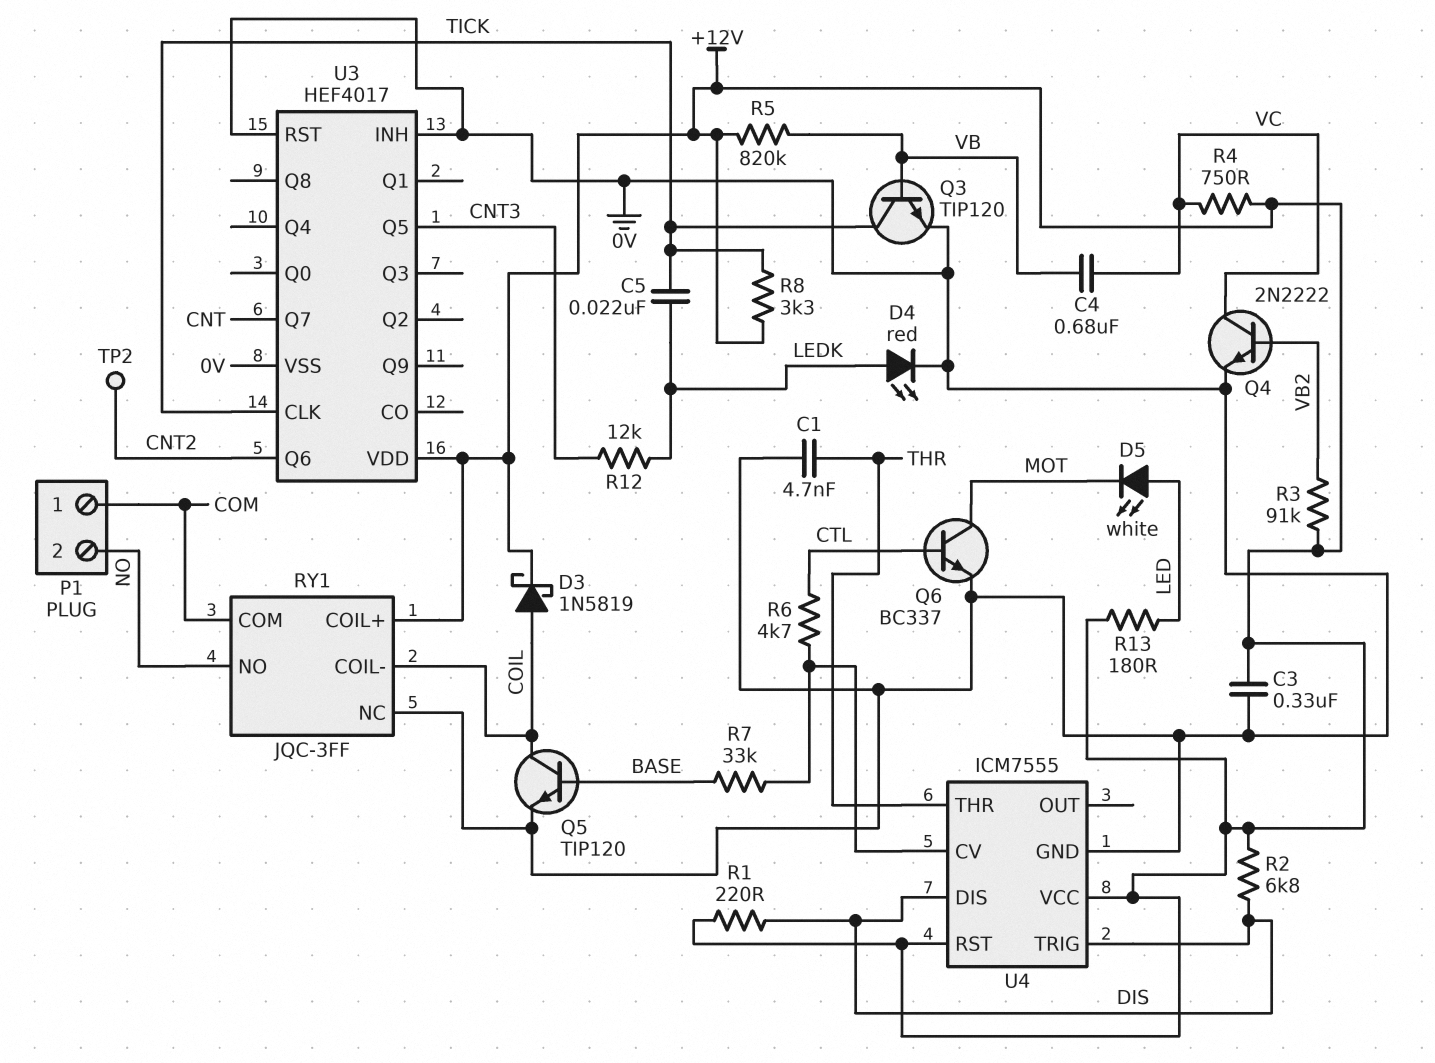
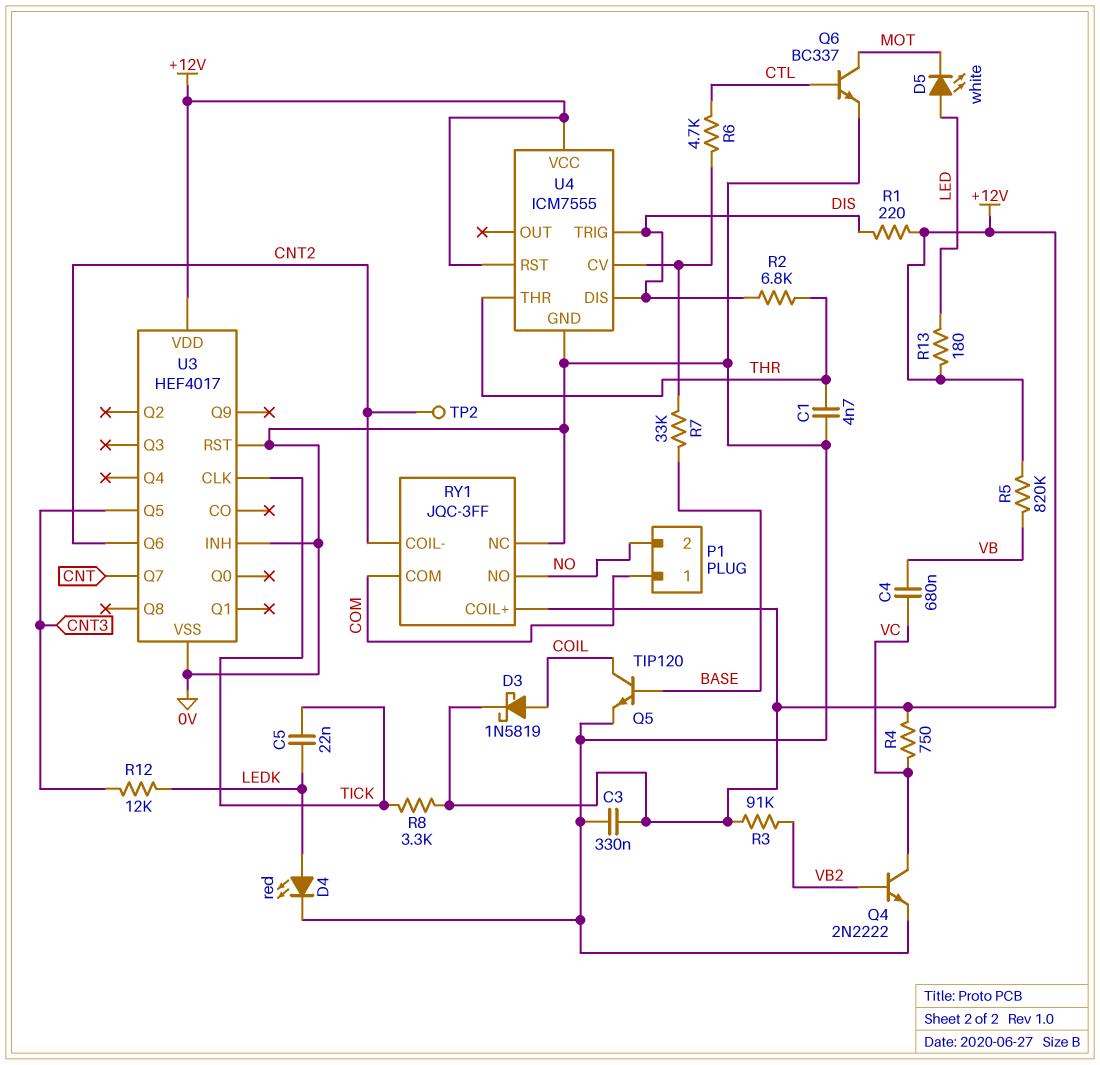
Q3: NPN TIP120 (B VB, C TICK, E 0V) -> none
R2: 6.8k (+12V, DIS) -> 6.8k (DIS, THR)
RY1 pin COIL-: COIL -> CNT2

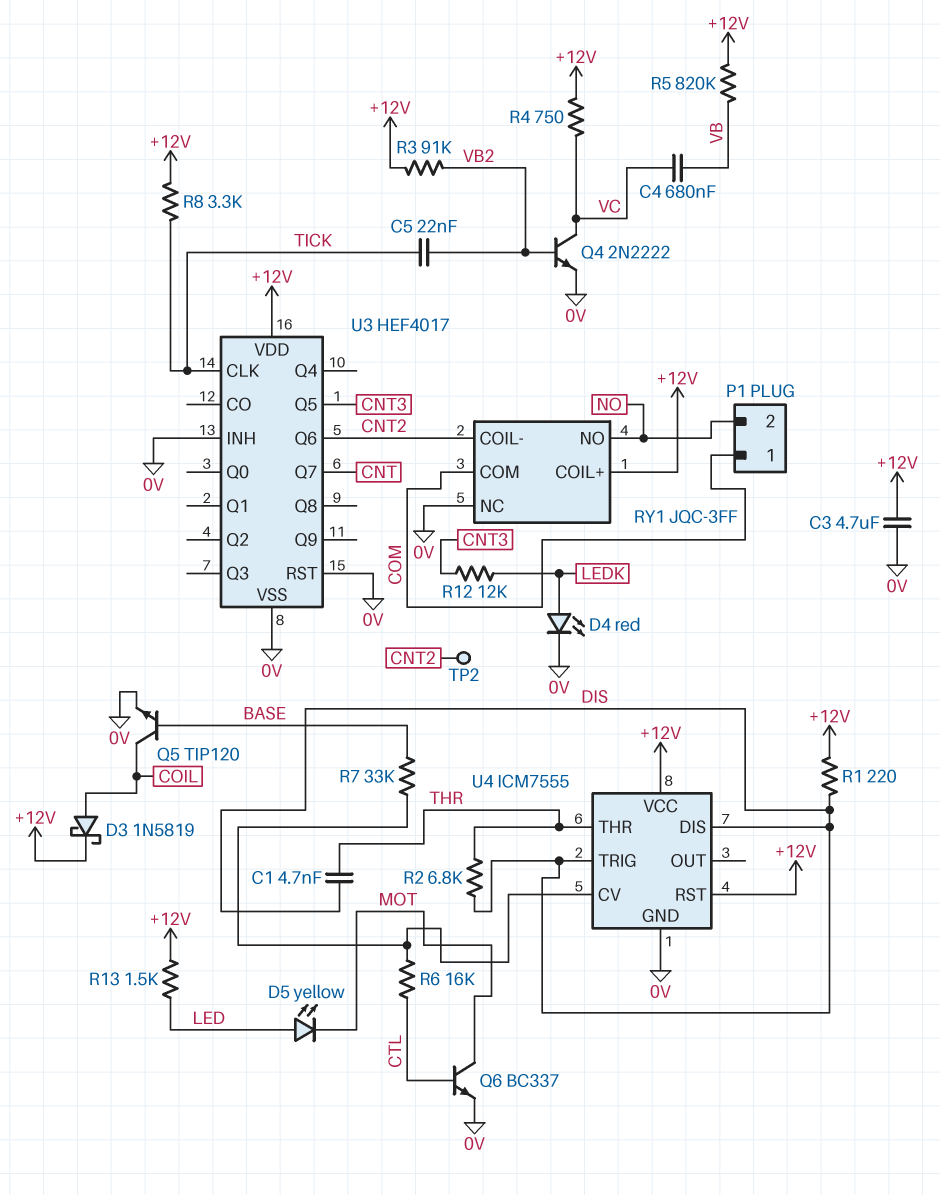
C1: 4.7nF (0V, THR) -> 4.7nF (DIS, THR)
C3: 330nF (+12V, 0V) -> 4.7uF (+12V, 0V)
C5: 22nF (LEDK, TICK) -> 22nF (TICK, VB2)
D5: LED white (A LED, K MOT) -> LED yellow (A LED, K MOT)
R6: 4.7k (CTL, U4/CV) -> 16k (CTL, U4/CV)
R13: 180 (+12V, LED) -> 1.5k (+12V, LED)

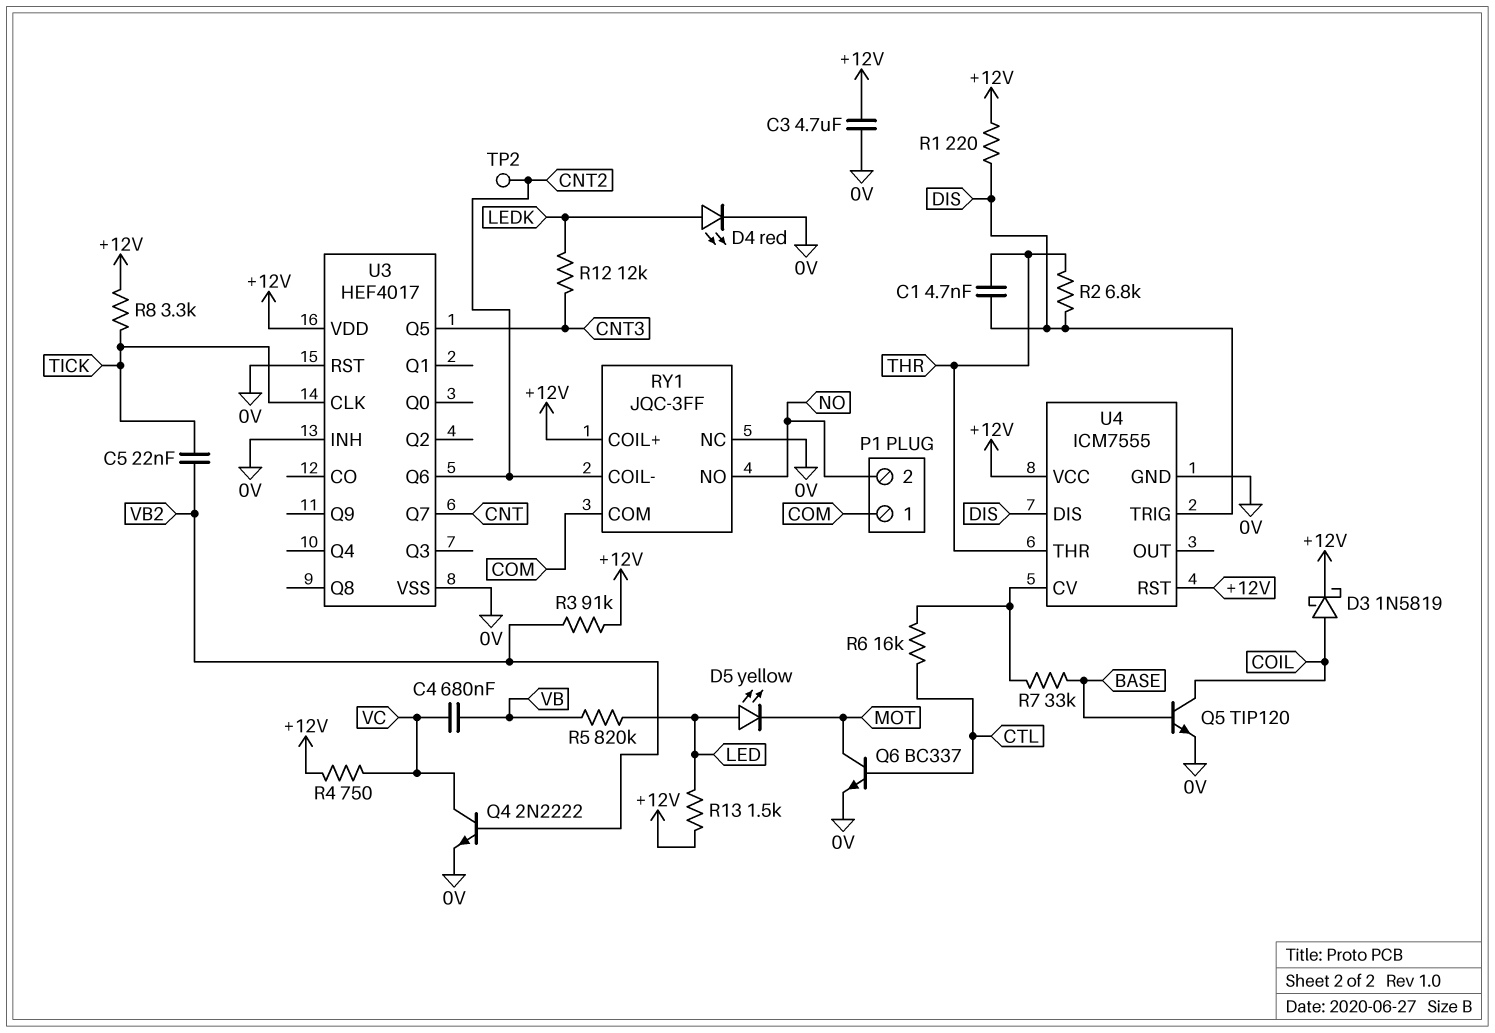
R5: 820k (+12V, VB) -> 820k (LED, VB)

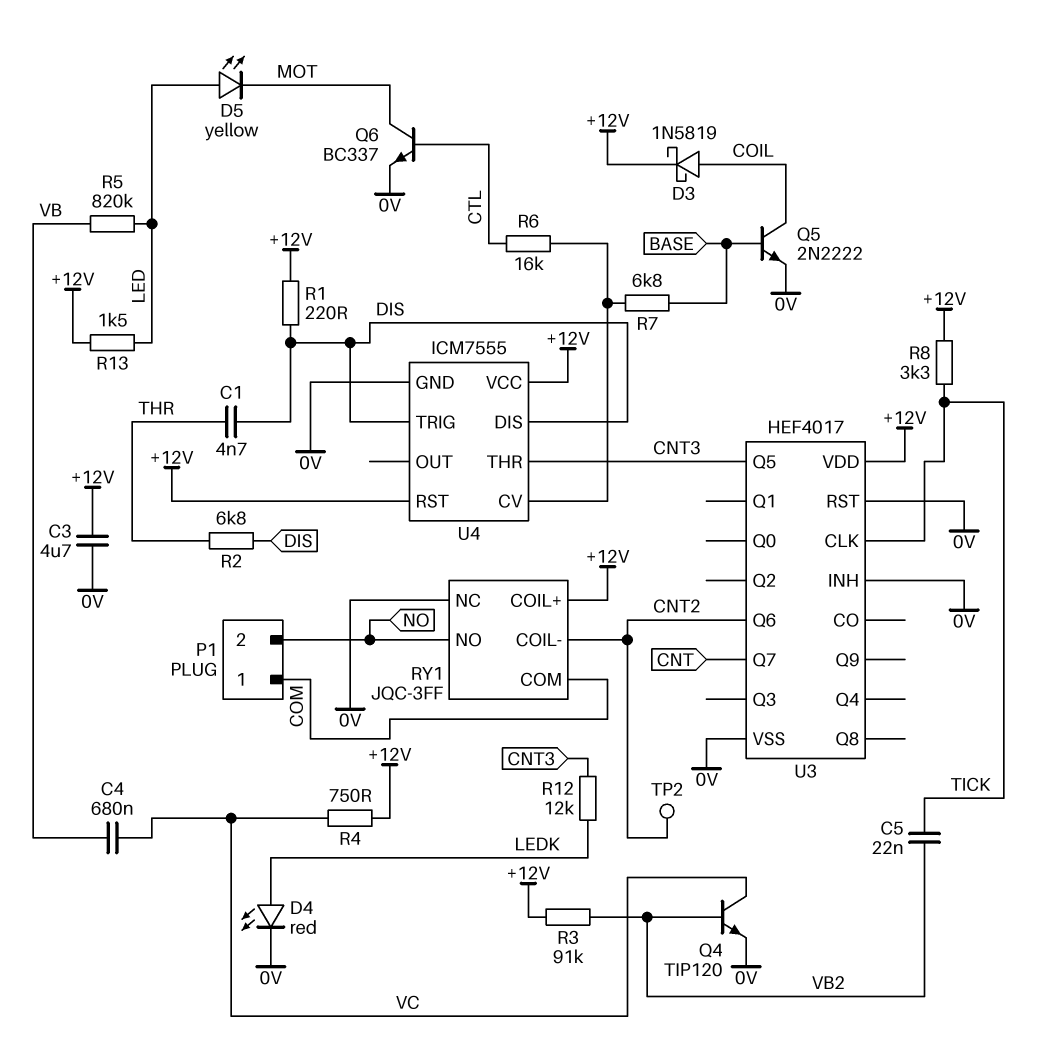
Q4: NPN 2N2222 (B VB2, C VC, E 0V) -> NPN TIP120 (B VB2, C VC, E 0V)
Q5: NPN TIP120 (B BASE, C COIL, E 0V) -> NPN 2N2222 (B BASE, C COIL, E 0V)
R7: 33k (BASE, U4/CV) -> 6.8k (BASE, U4/CV)
U4 pin THR: THR -> CNT3

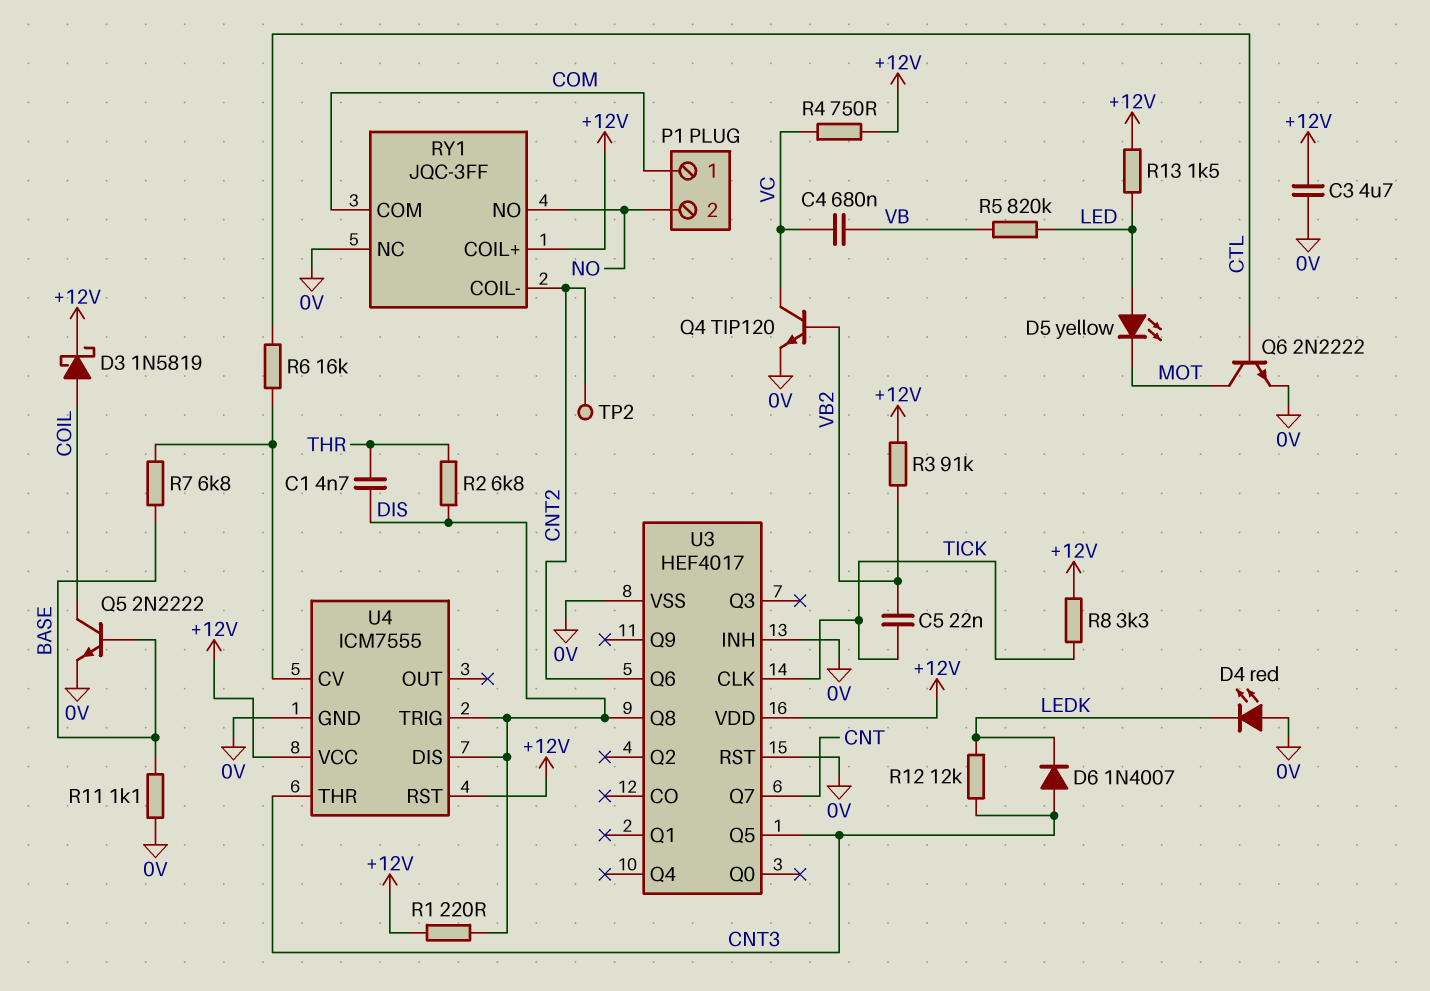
D4: LED red (A LEDK, K 0V) -> LED red (A 0V, K LEDK)
D6: none -> diode 1N4007 (A CNT3, K LEDK)
Q6: NPN BC337 (B CTL, C MOT, E 0V) -> NPN 2N2222 (B CTL, C MOT, E 0V)
R11: none -> 1.1k (0V, BASE)
U3 pin Q8: none -> DIS

